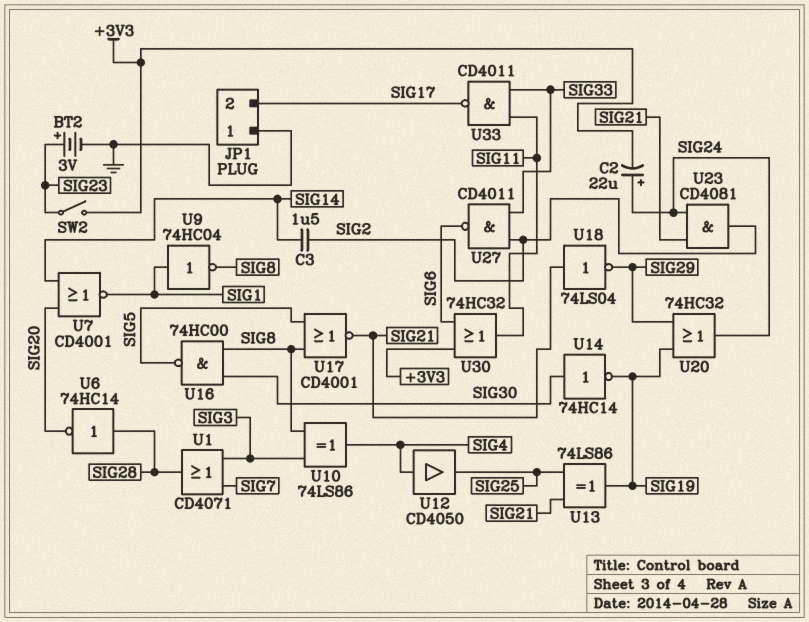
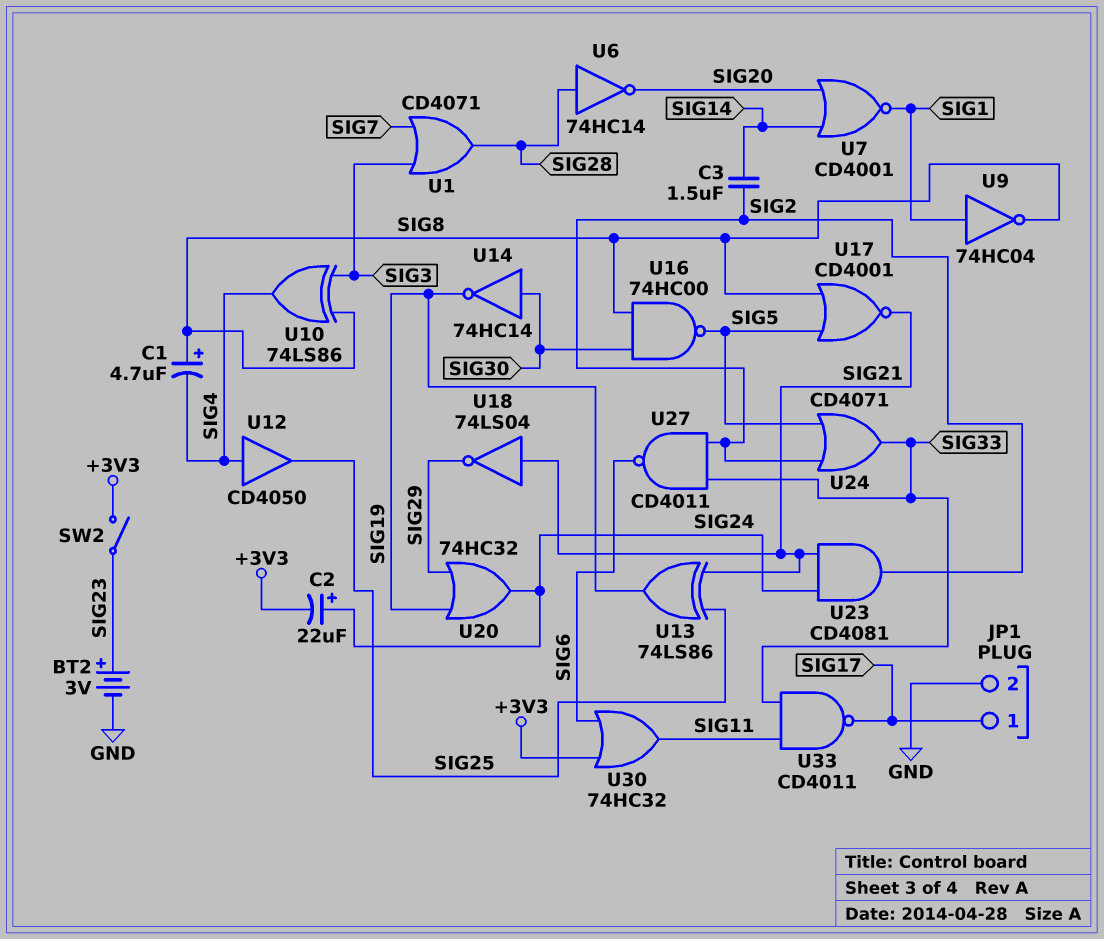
C1: none -> 4.7uF (plus SIG8, minus SIG4)
JP1 pin 1: GND -> SIG17
JP1 pin 2: SIG17 -> GND
U24: none -> OR CD4071 (in SIG2, in SIG5, out SIG33)

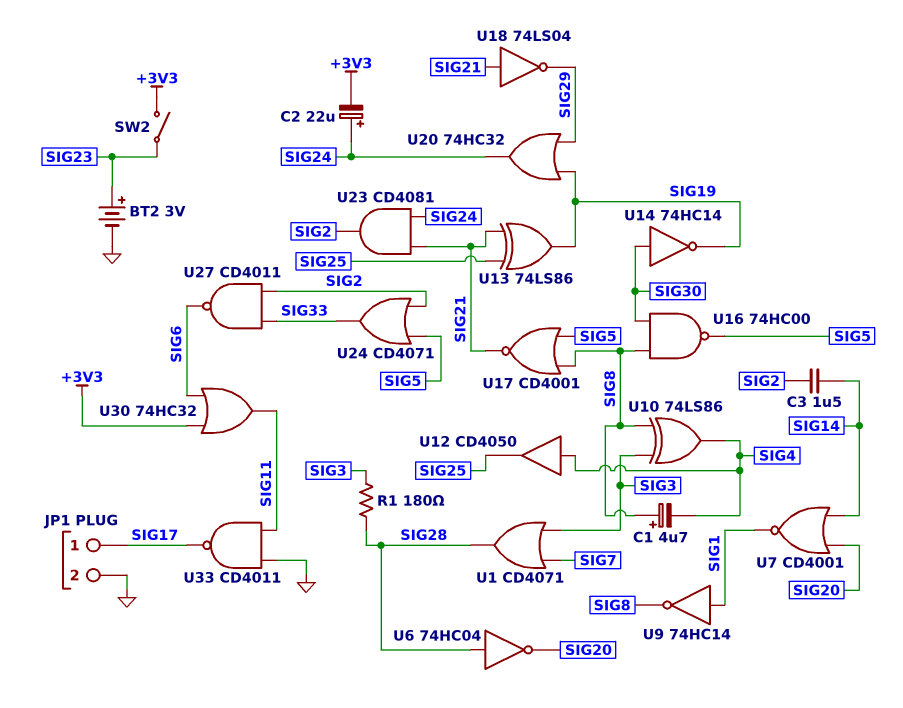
R1: none -> 180 (SIG3, SIG28)
U6: NOT 74HC14 (in SIG28, out SIG20) -> NOT 74HC04 (in SIG28, out SIG20)
U9: NOT 74HC04 (in SIG1, out SIG8) -> NOT 74HC14 (in SIG1, out SIG8)
U33: NAND CD4011 (in SIG11, in SIG33, out SIG17) -> NAND CD4011 (in GND, in SIG11, out SIG17)

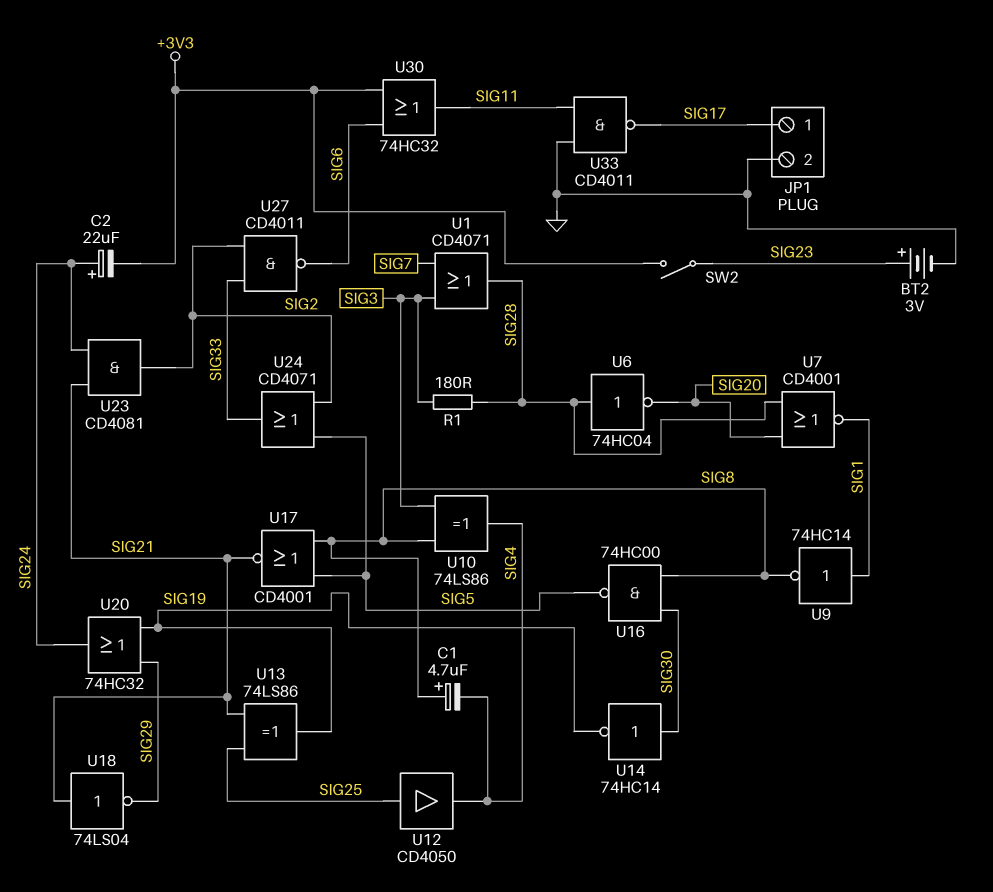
C3: 1.5uF (SIG2, SIG14) -> none
U7: NOR CD4001 (in SIG14, in SIG20, out SIG1) -> NOR CD4001 (in SIG20, in SIG28, out SIG1)
U12: buffer CD4050 (in SIG4, out SIG25) -> buffer CD4050 (in SIG25, out SIG4)

